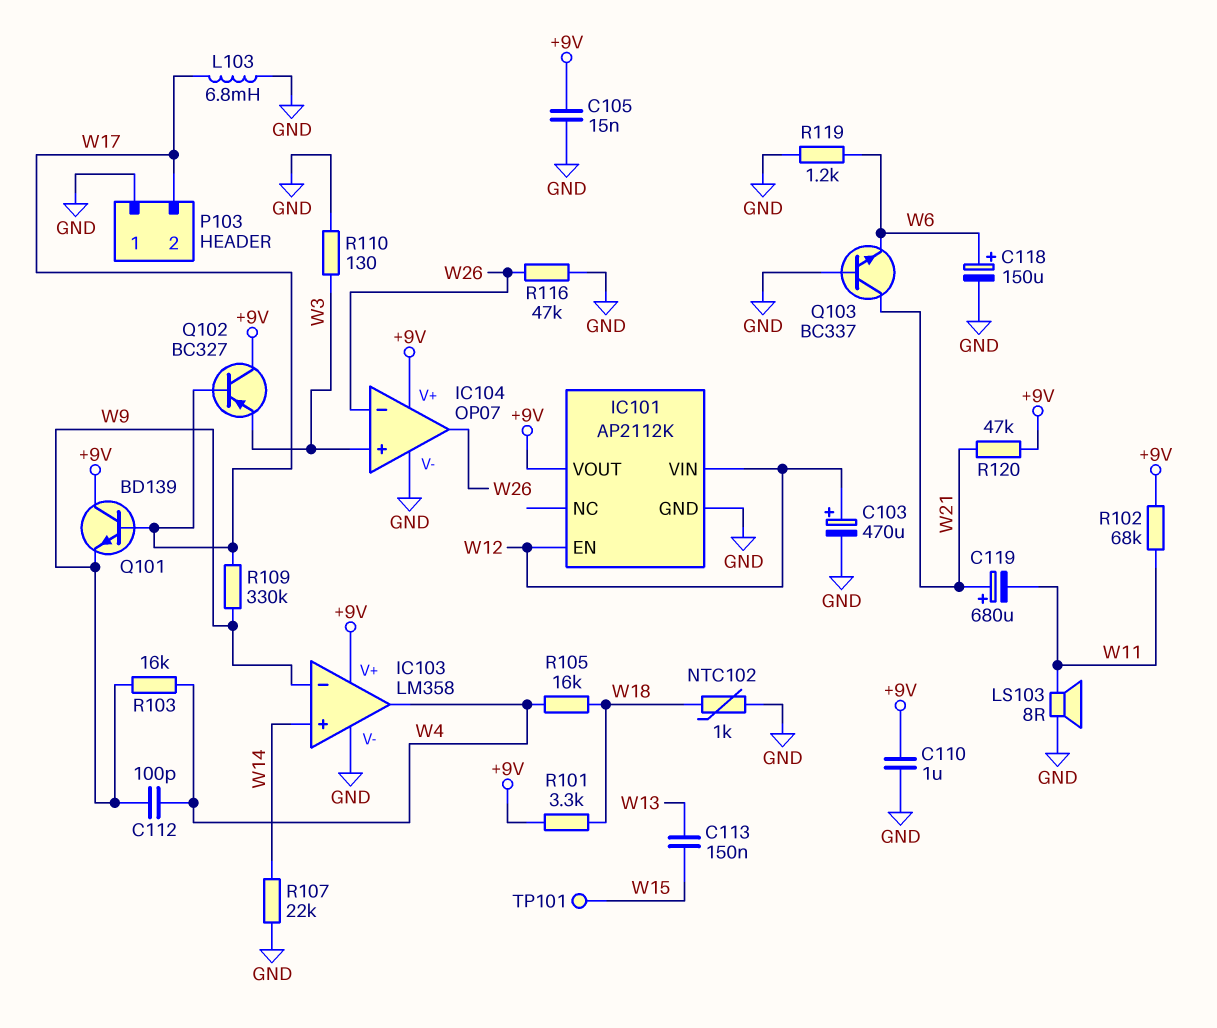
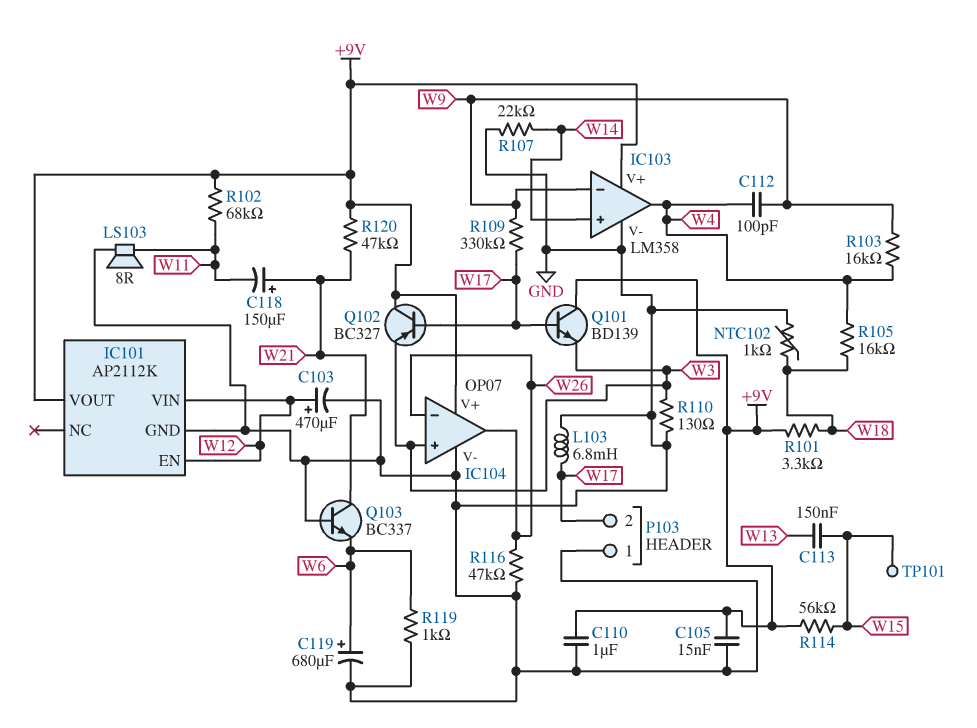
C118: 150uF (plus W6, minus GND) -> 150uF (plus W21, minus W11)
C119: 680uF (plus W21, minus W11) -> 680uF (plus W6, minus GND)
Q101: NPN BD139 (B W17, C +9V, E W9) -> NPN BD139 (B W17, C +9V, E W3)
R114: none -> 56k (+9V, W15)
R119: 1.2k (GND, W6) -> 1k (GND, W6)

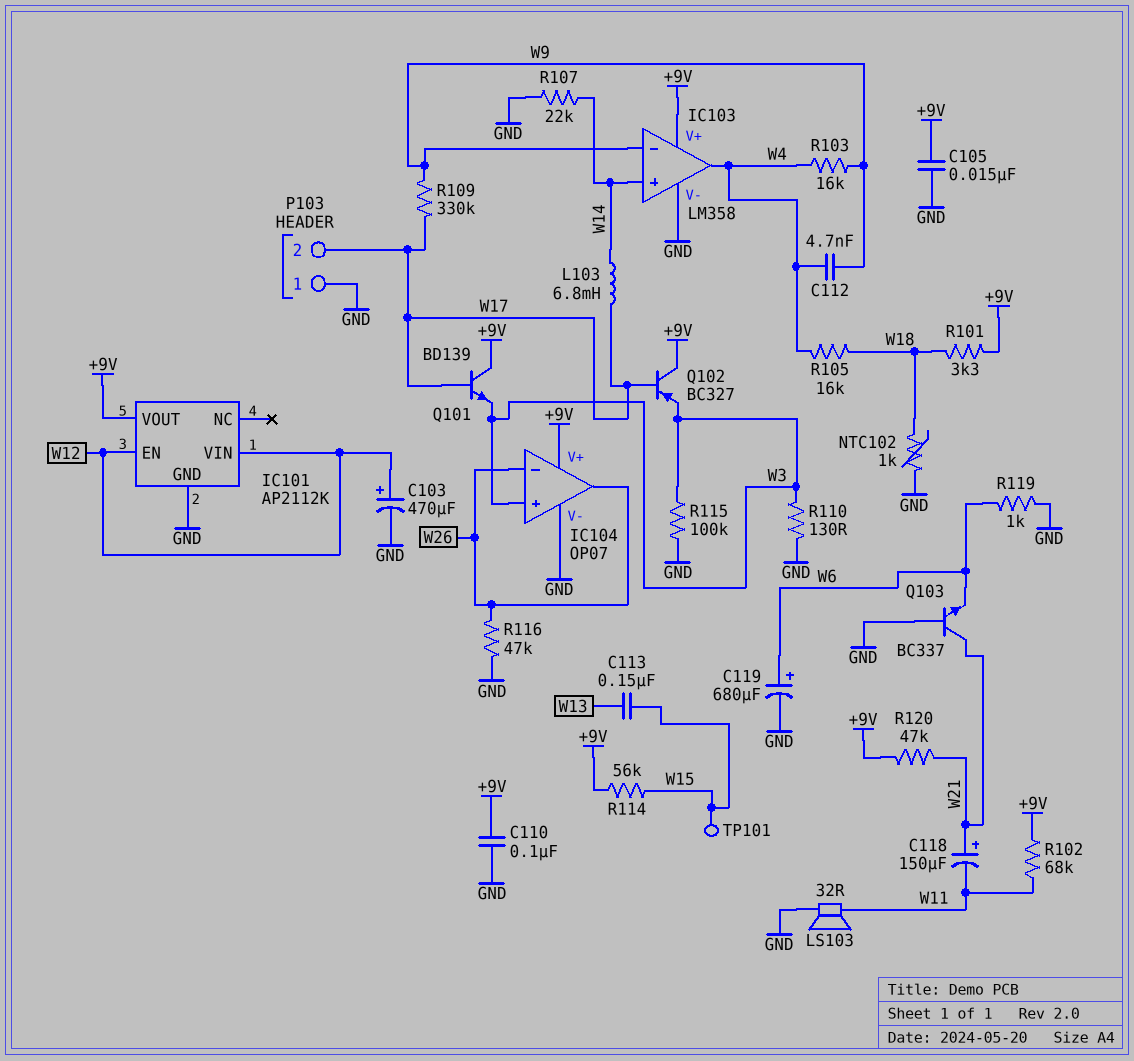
C110: 1uF (+9V, GND) -> 100nF (+9V, GND)
C112: 100pF (W4, W9) -> 4.7nF (W4, W9)
L103: 6.8mH (GND, W17) -> 6.8mH (W14, W17)
LS103: speaker 8R (GND, W11) -> speaker 32R (GND, W11)
R115: none -> 100k (GND, W3)

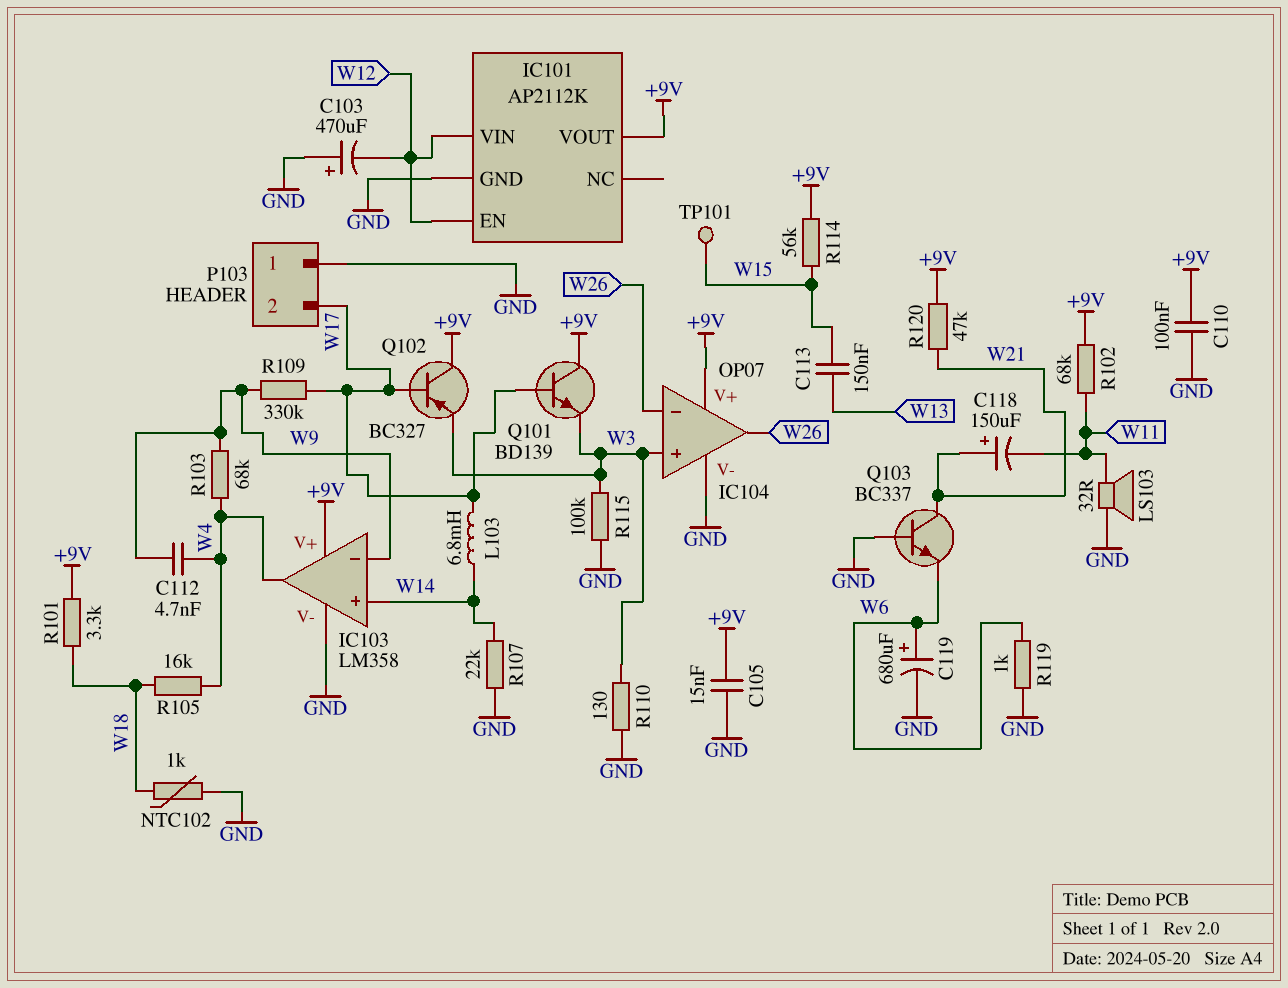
C103: 470uF (plus W12, minus GND) -> 470uF (plus GND, minus W12)
R103: 16k (W4, W9) -> 68k (W4, W9)
R116: 47k (GND, W26) -> none

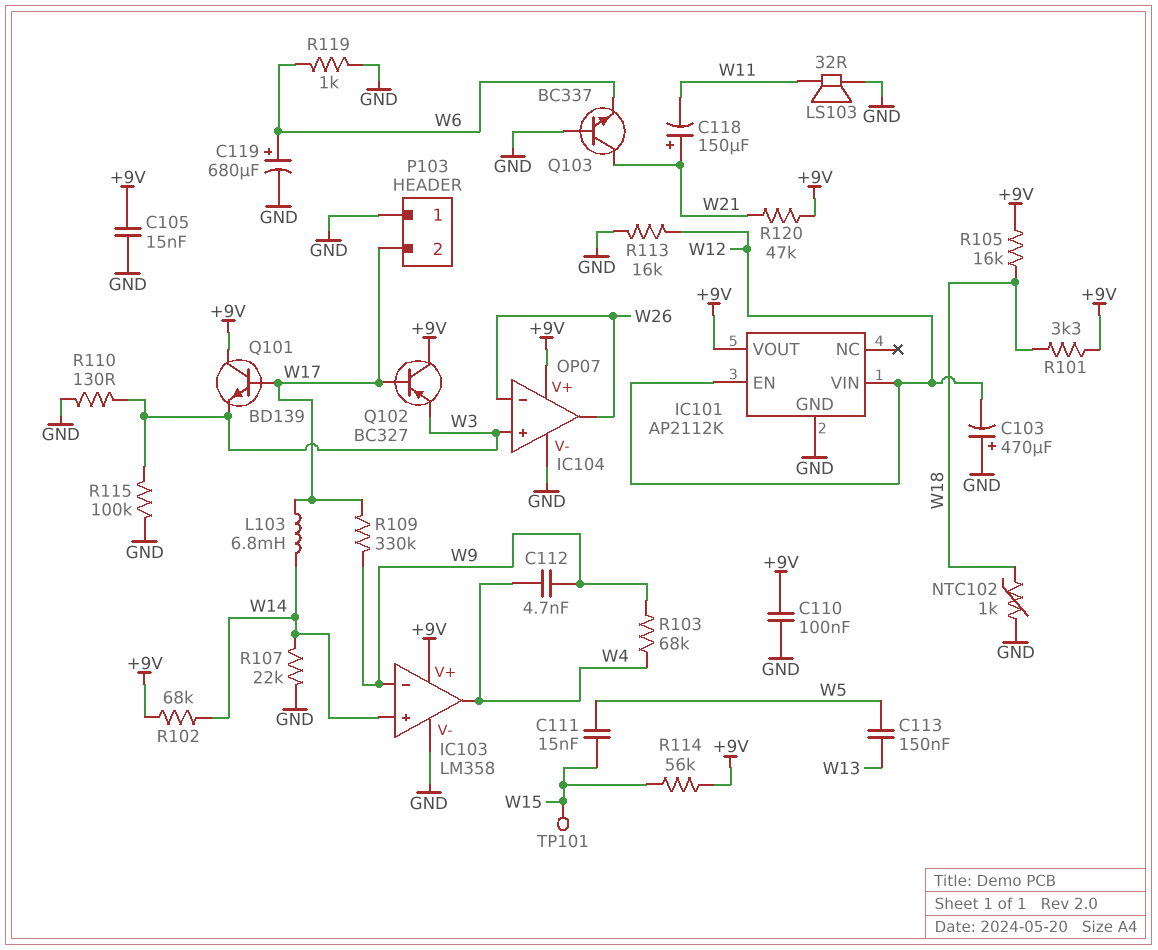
C111: none -> 15nF (W5, W15)
C113: 150nF (W13, W15) -> 150nF (W5, W13)
R102: 68k (+9V, W11) -> 68k (+9V, W14)
R105: 16k (W4, W18) -> 16k (+9V, W18)
R113: none -> 16k (GND, W12)

